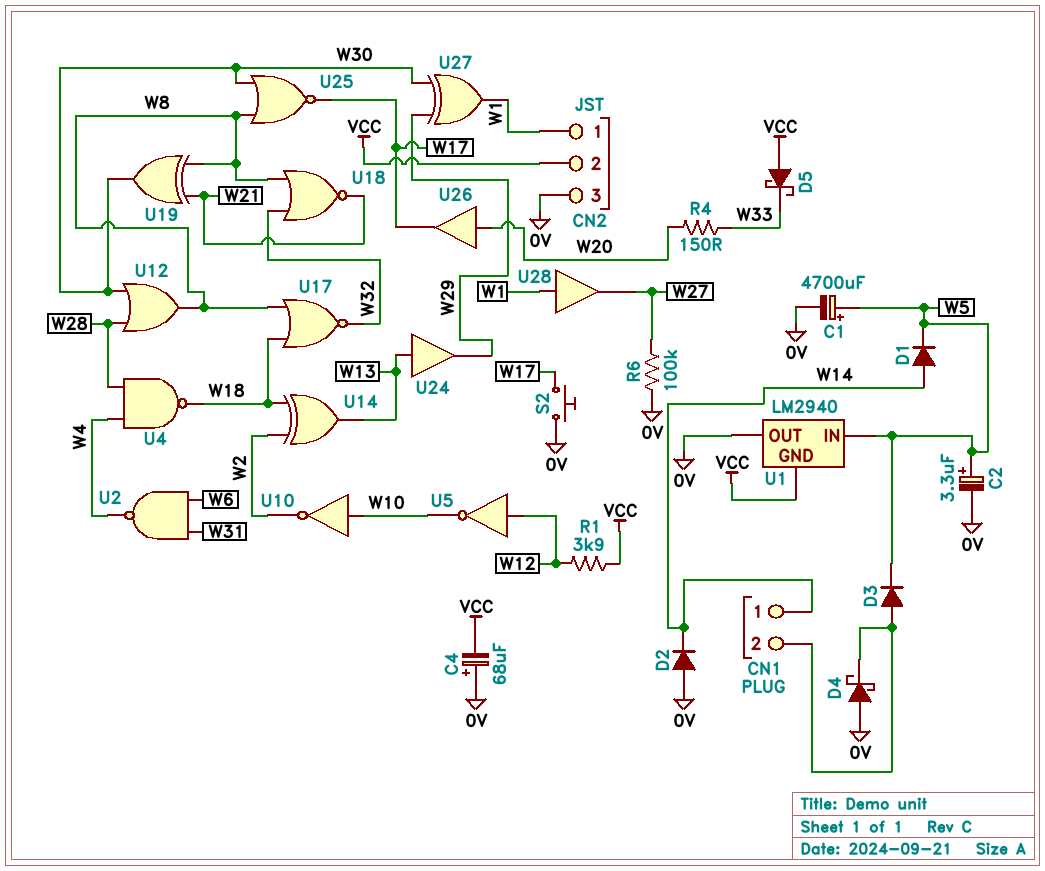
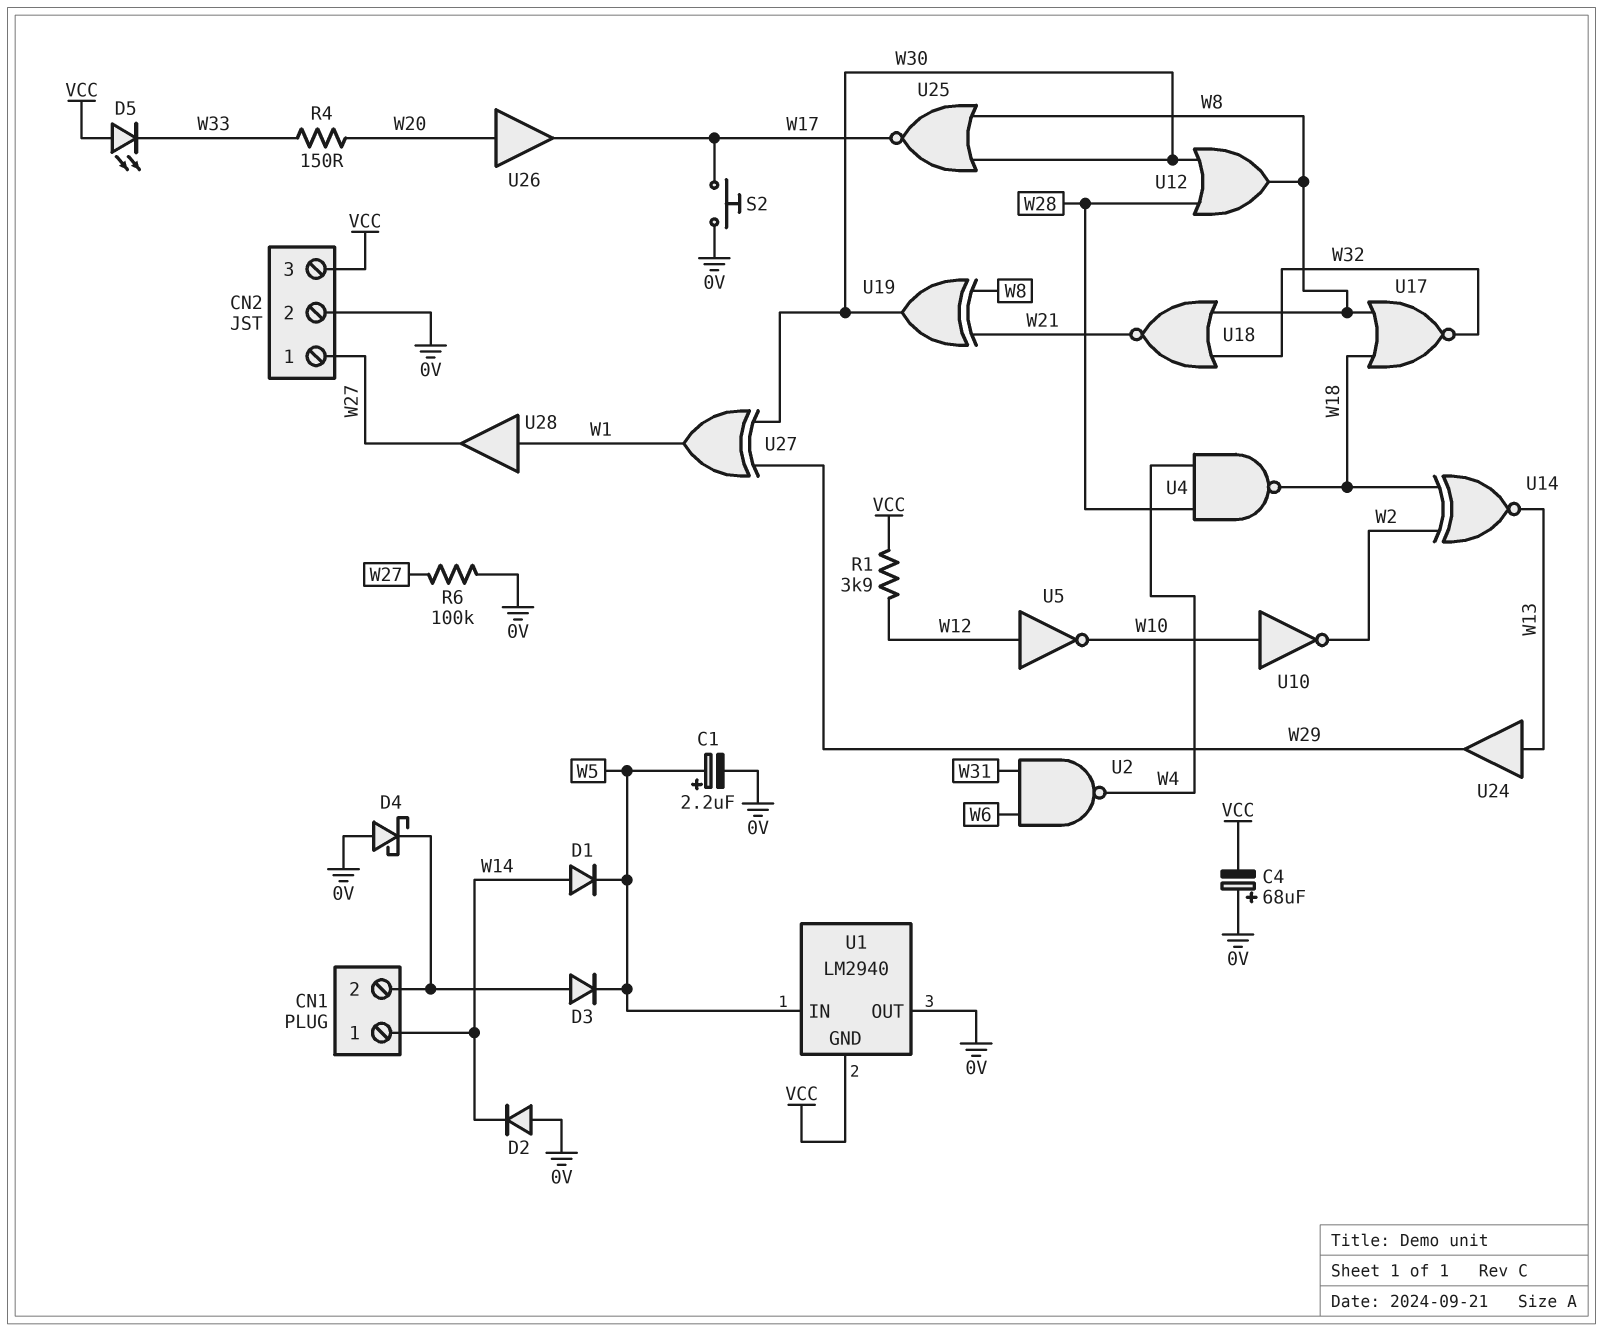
C1: 4700uF (plus W5, minus 0V) -> 2.2uF (plus W5, minus 0V)
C2: 3.3uF (plus W5, minus 0V) -> none
CN2 pin 1: W1 -> W27
CN2 pin 2: VCC -> 0V
CN2 pin 3: 0V -> VCC
D5: schottky (A VCC, K W33) -> LED (A VCC, K W33)
U14: XOR (in W2, in W18, out W13) -> XNOR (in W2, in W18, out W13)

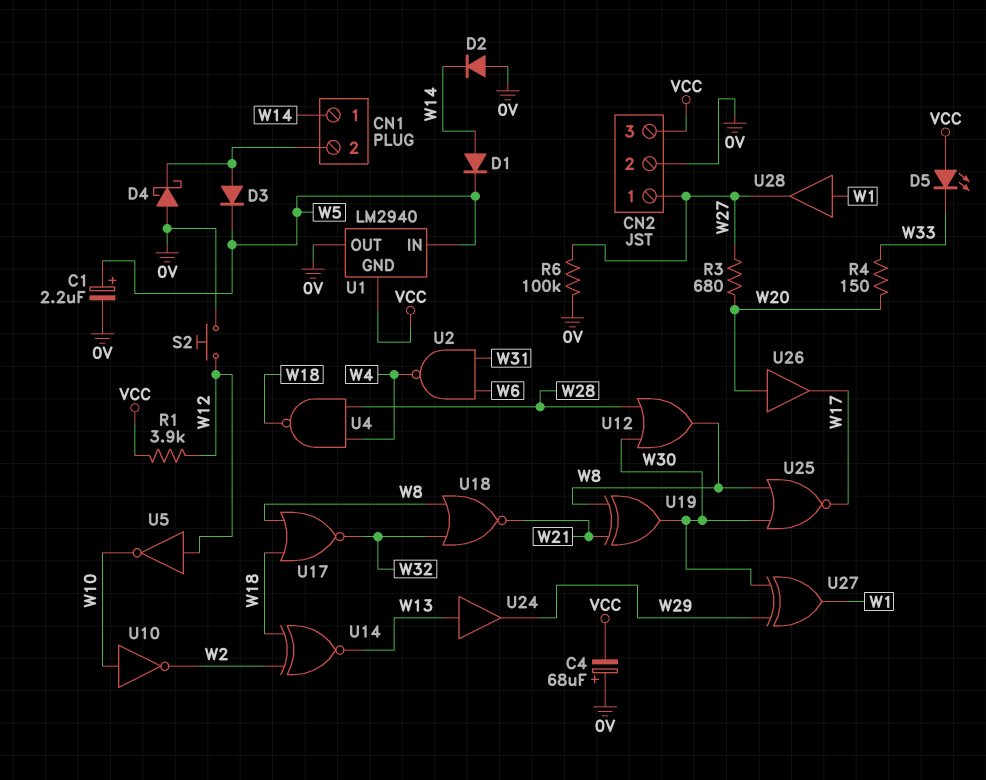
R3: none -> 680 (W20, W27)
S2: button (0V, W17) -> button (0V, W12)

